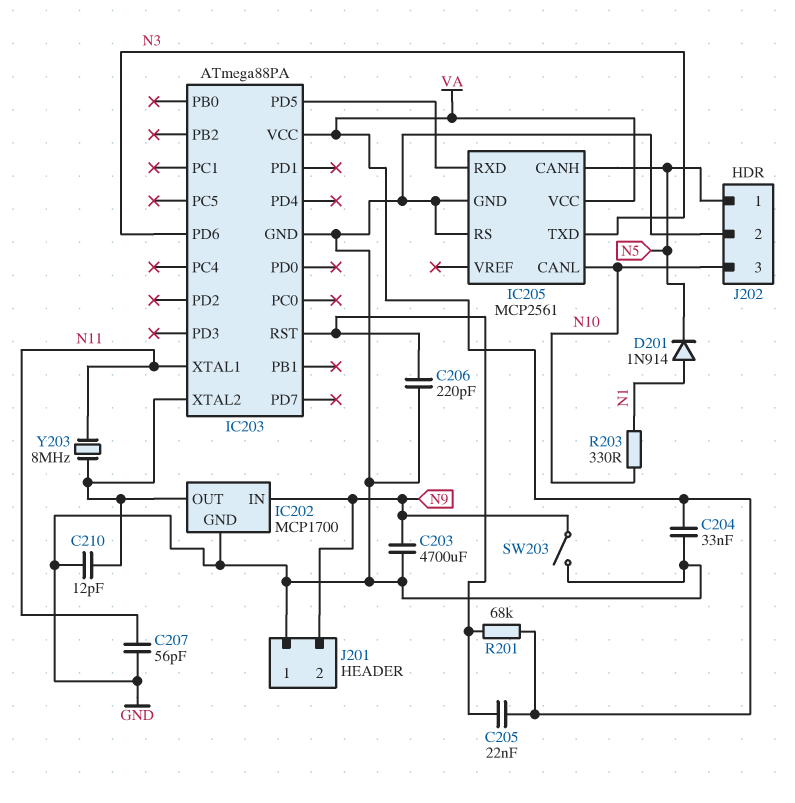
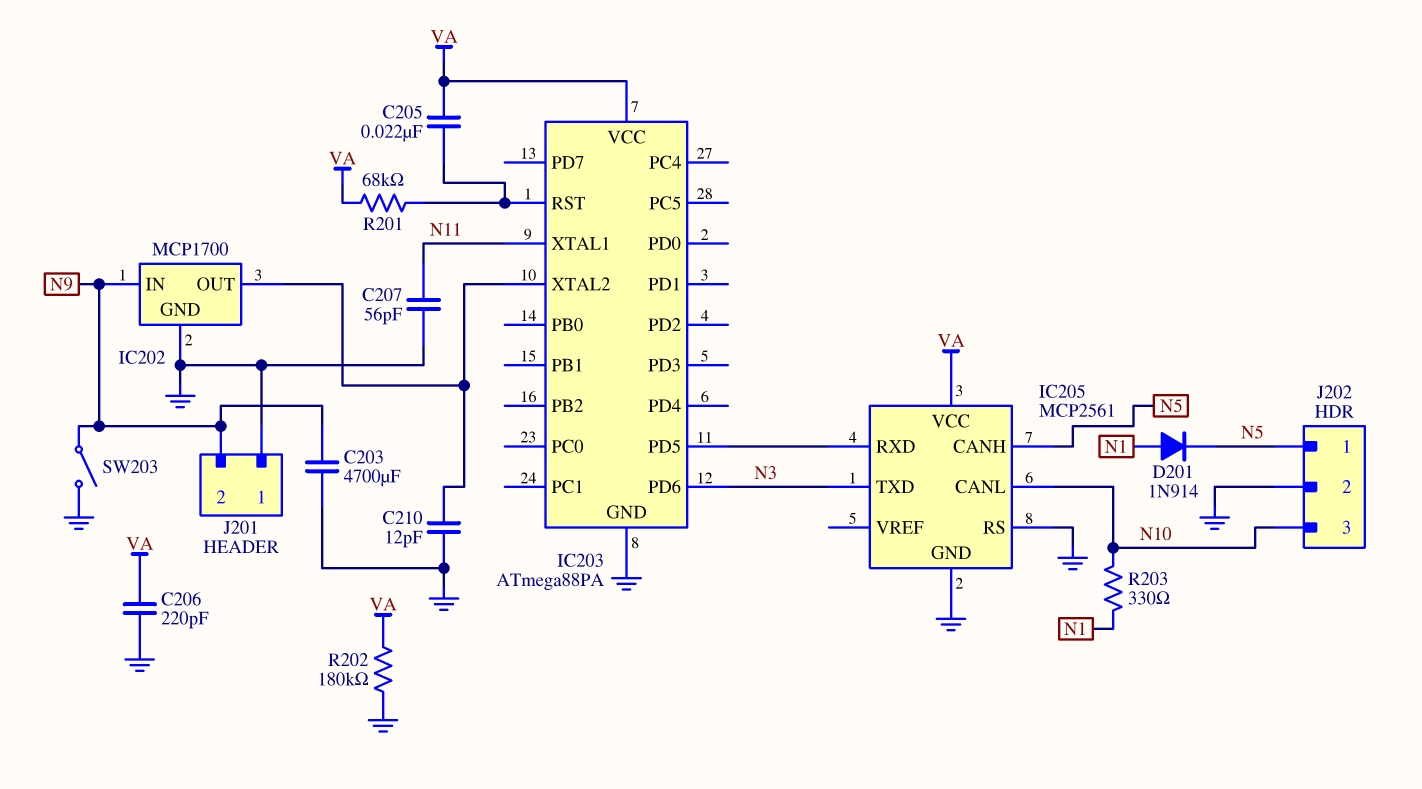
C204: 33nF (GND, VA) -> none
C206: 220pF (GND, IC203/RST) -> 220pF (GND, VA)
R202: none -> 180k (GND, VA)
Y203: 8MHz (IC202/OUT, N11) -> none

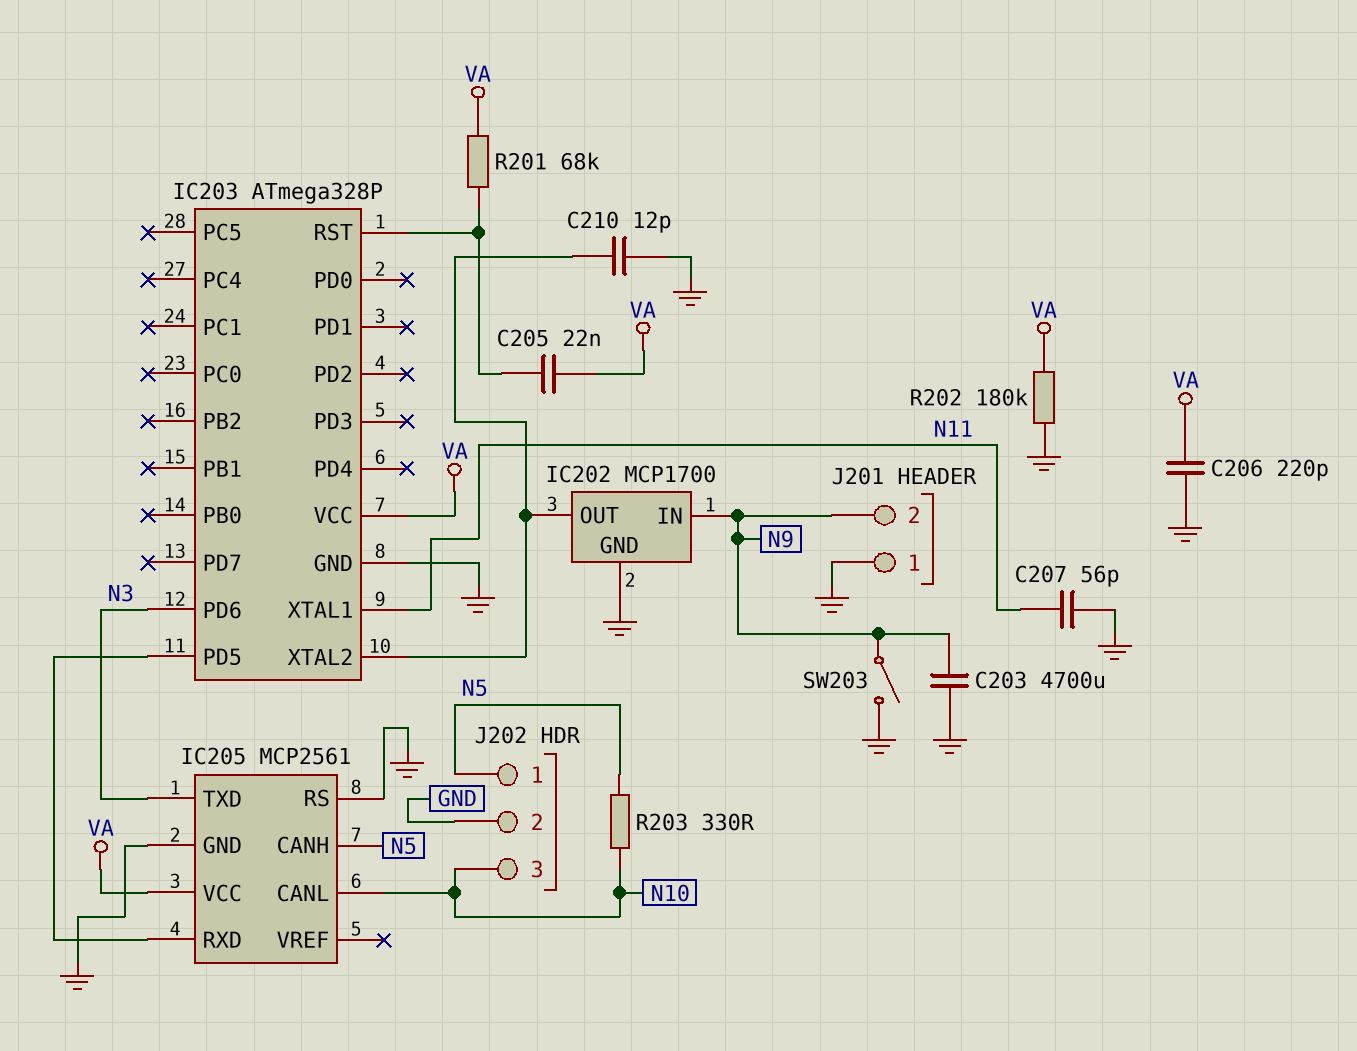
D201: diode 1N914 (A N1, K N5) -> none
IC203: ATmega88PA -> ATmega328P
R203: 330 (N1, N10) -> 330 (N5, N10)

